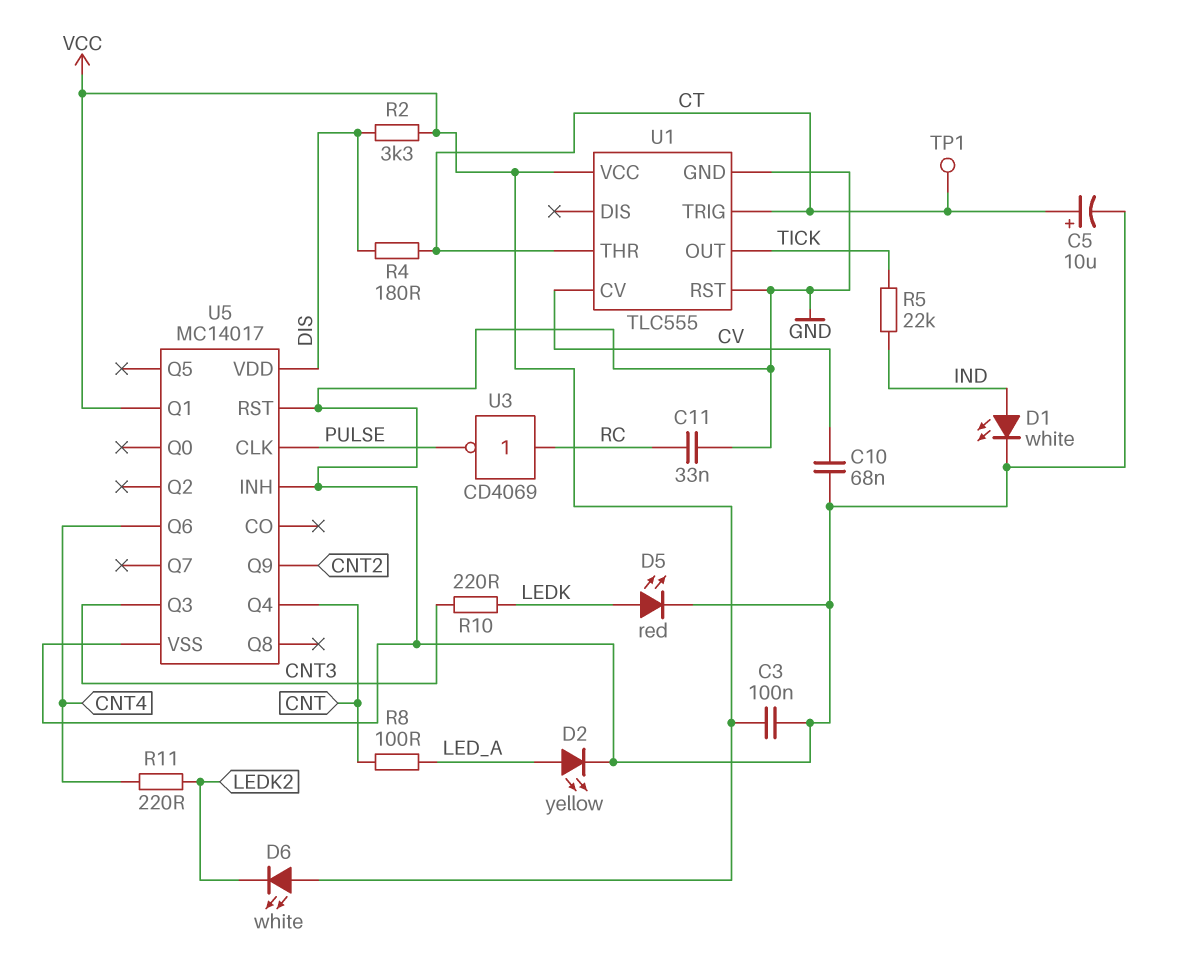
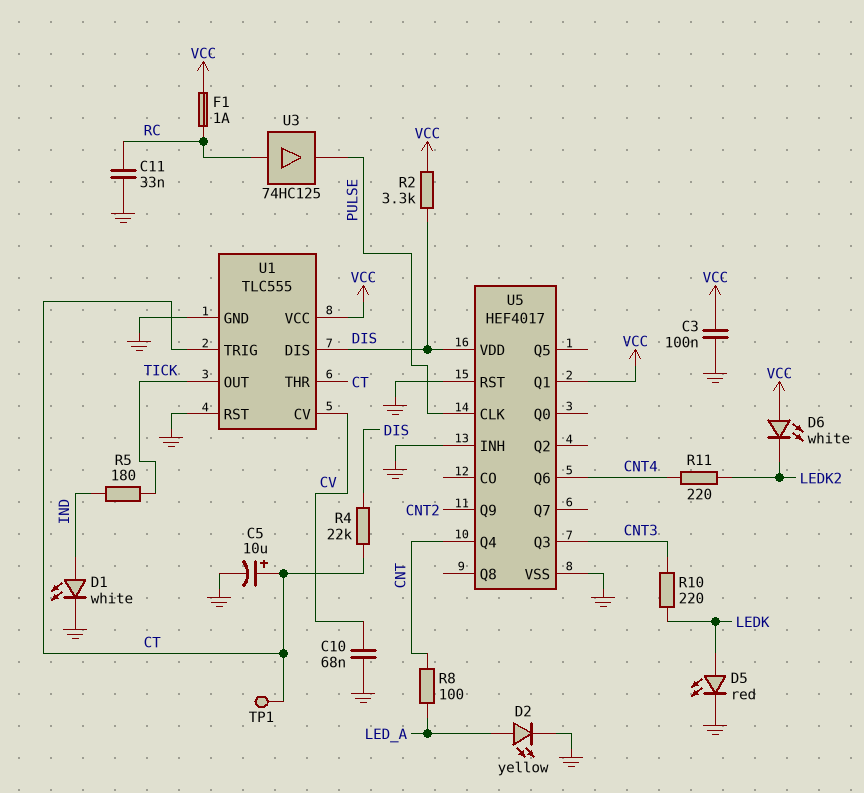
F1: none -> 1A (RC, VCC)
R4: 180 (CT, DIS) -> 22k (CT, DIS)
R5: 22k (IND, TICK) -> 180 (IND, TICK)
U1 pin DIS: none -> DIS
U3: NOT CD4069 (in RC, out PULSE) -> buffer 74HC125 (in RC, out PULSE)
U5: MC14017 -> HEF4017

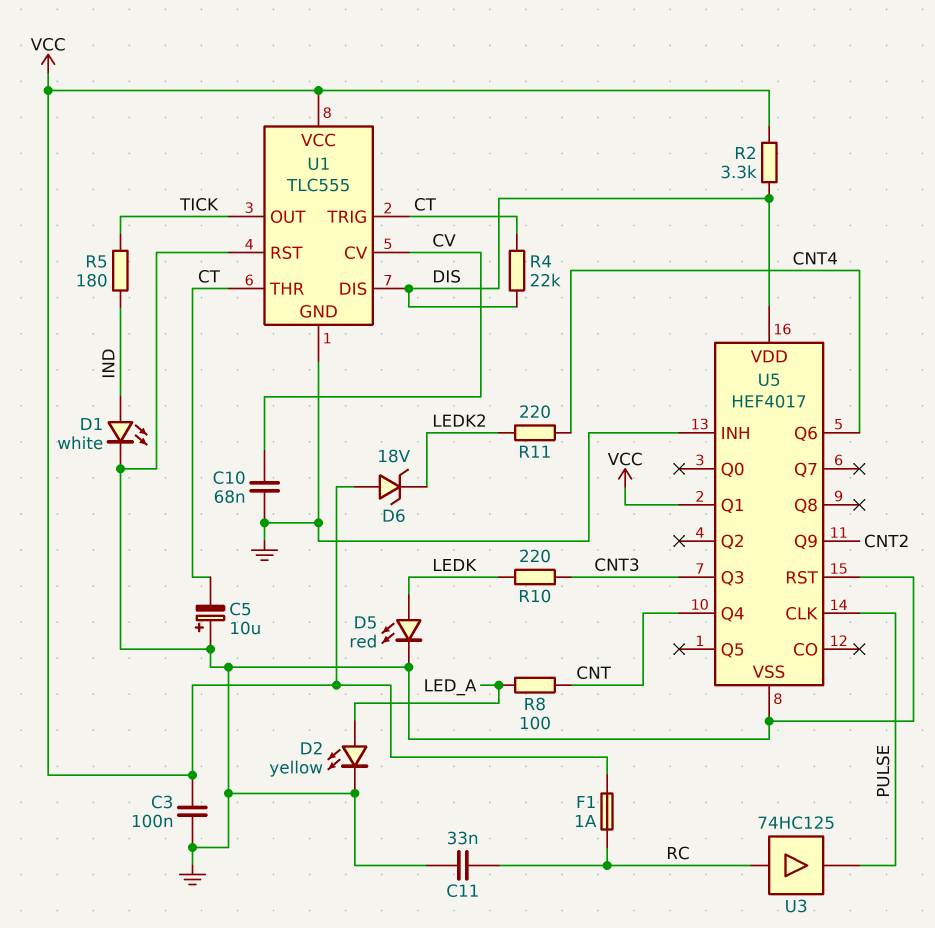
C5: 10uF (plus CT, minus GND) -> 10uF (plus GND, minus CT)
D6: LED white (A VCC, K LEDK2) -> zener 18V (A VCC, K LEDK2)
TP1: test point (CT) -> none

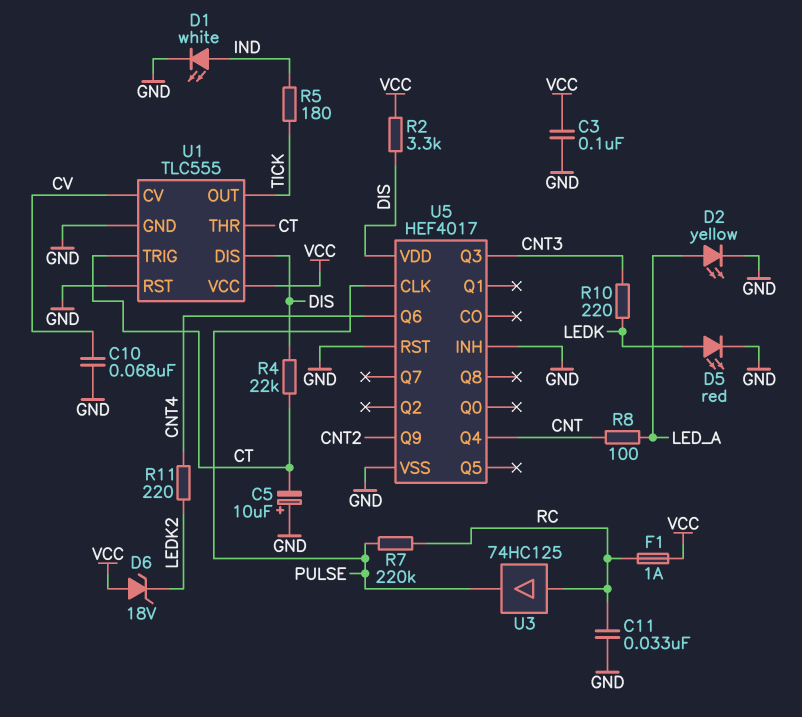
R7: none -> 220k (PULSE, RC)
U5 pin Q1: VCC -> none

